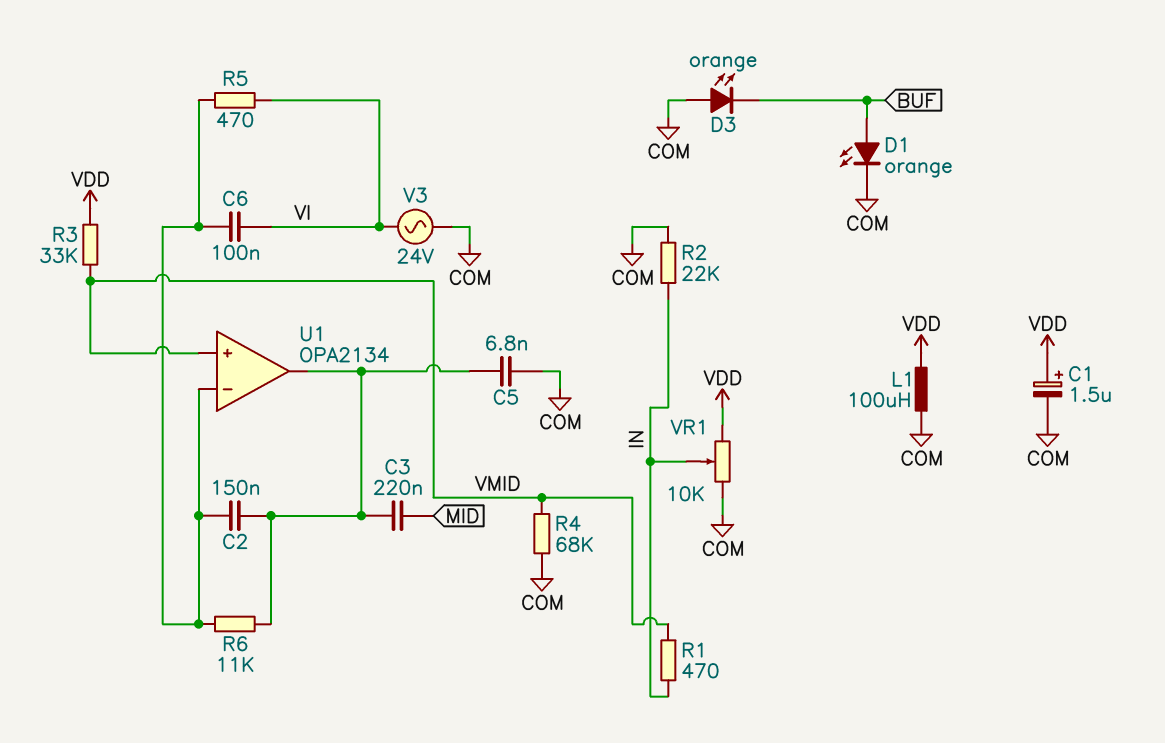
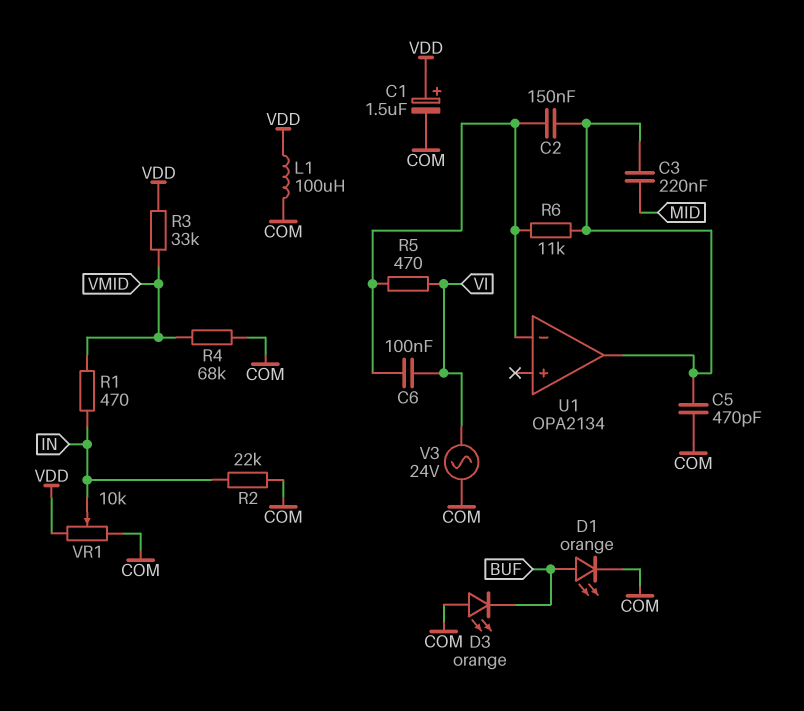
C5: 6.8nF (COM, U1/out) -> 470pF (COM, U1/out)
U1 pin in+: VMID -> none

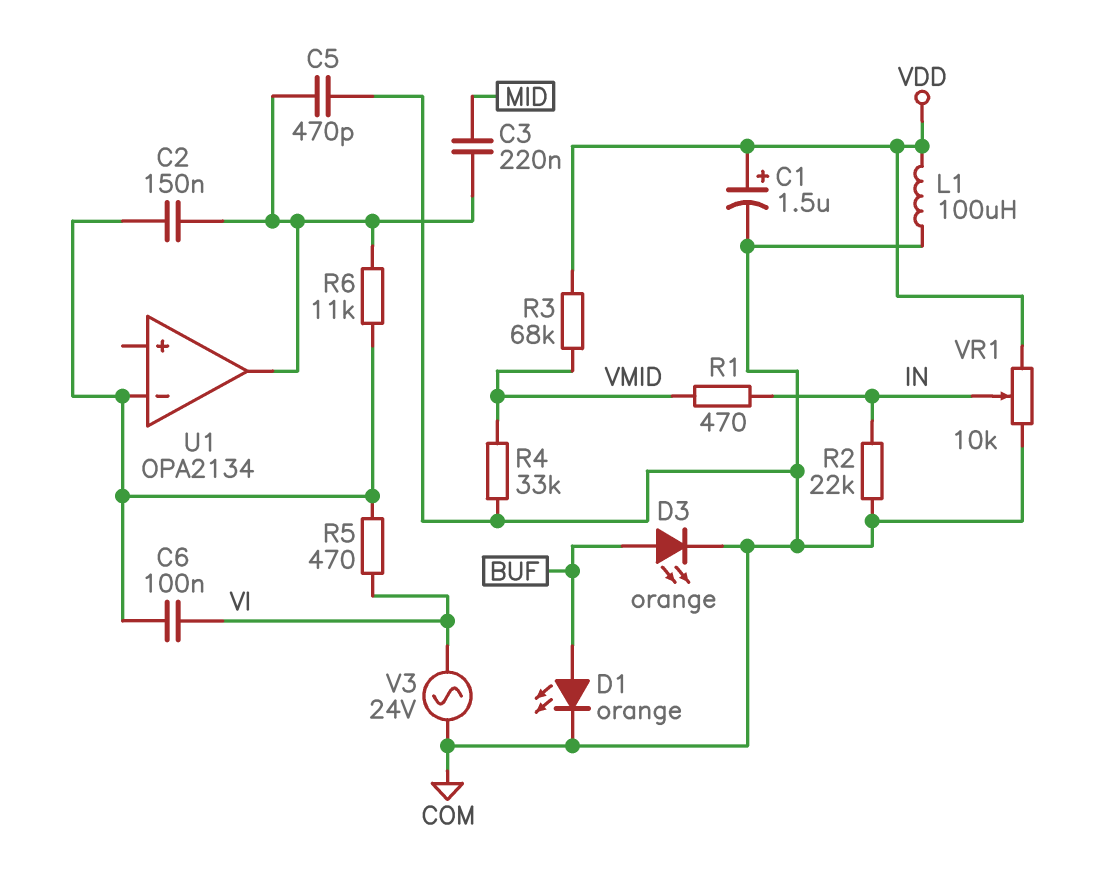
D3: LED orange (A COM, K BUF) -> LED orange (A BUF, K COM)
R3: 33k (VDD, VMID) -> 68k (VDD, VMID)
R4: 68k (COM, VMID) -> 33k (COM, VMID)

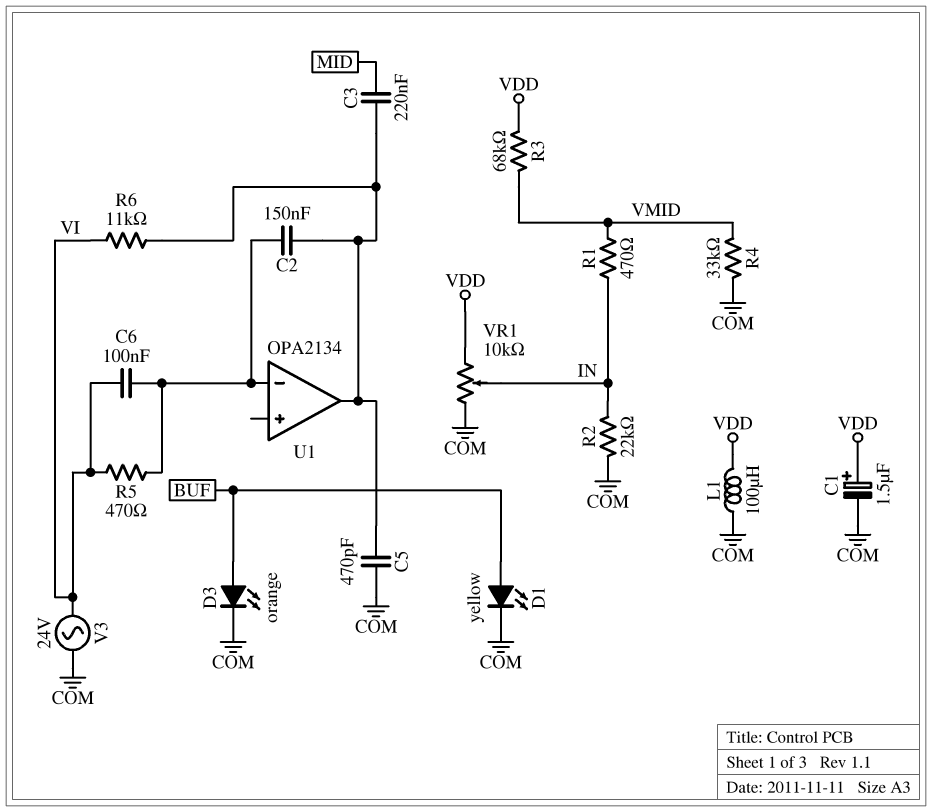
D1: LED orange (A BUF, K COM) -> LED yellow (A BUF, K COM)
R6: 11k (U1/in-, U1/out) -> 11k (U1/out, VI)

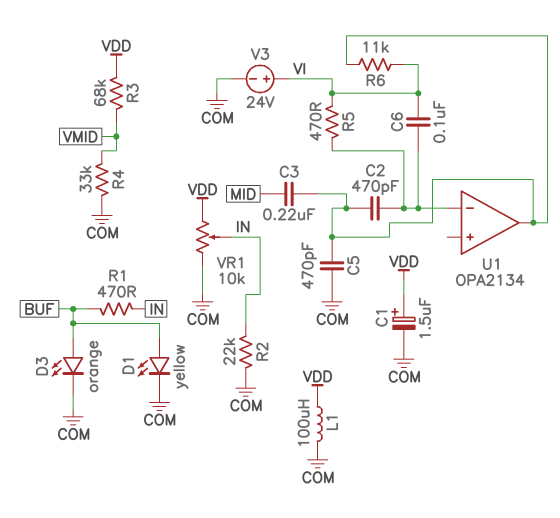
C2: 150nF (U1/in-, U1/out) -> 470pF (U1/in-, U1/out)
R1: 470 (IN, VMID) -> 470 (BUF, IN)
V3: AC 24V (COM, VI) -> 24V (plus VI, minus COM)

